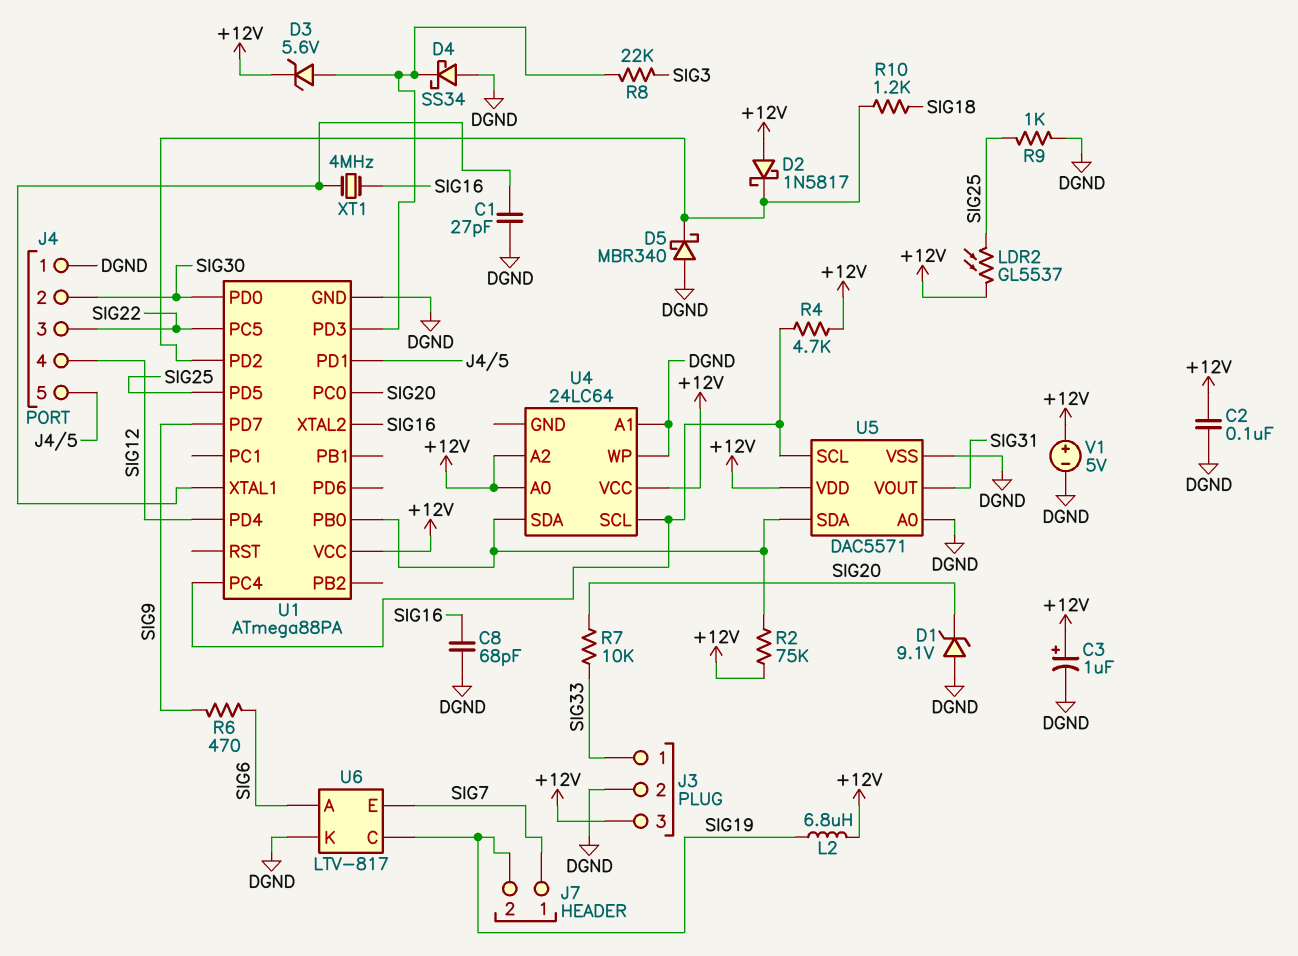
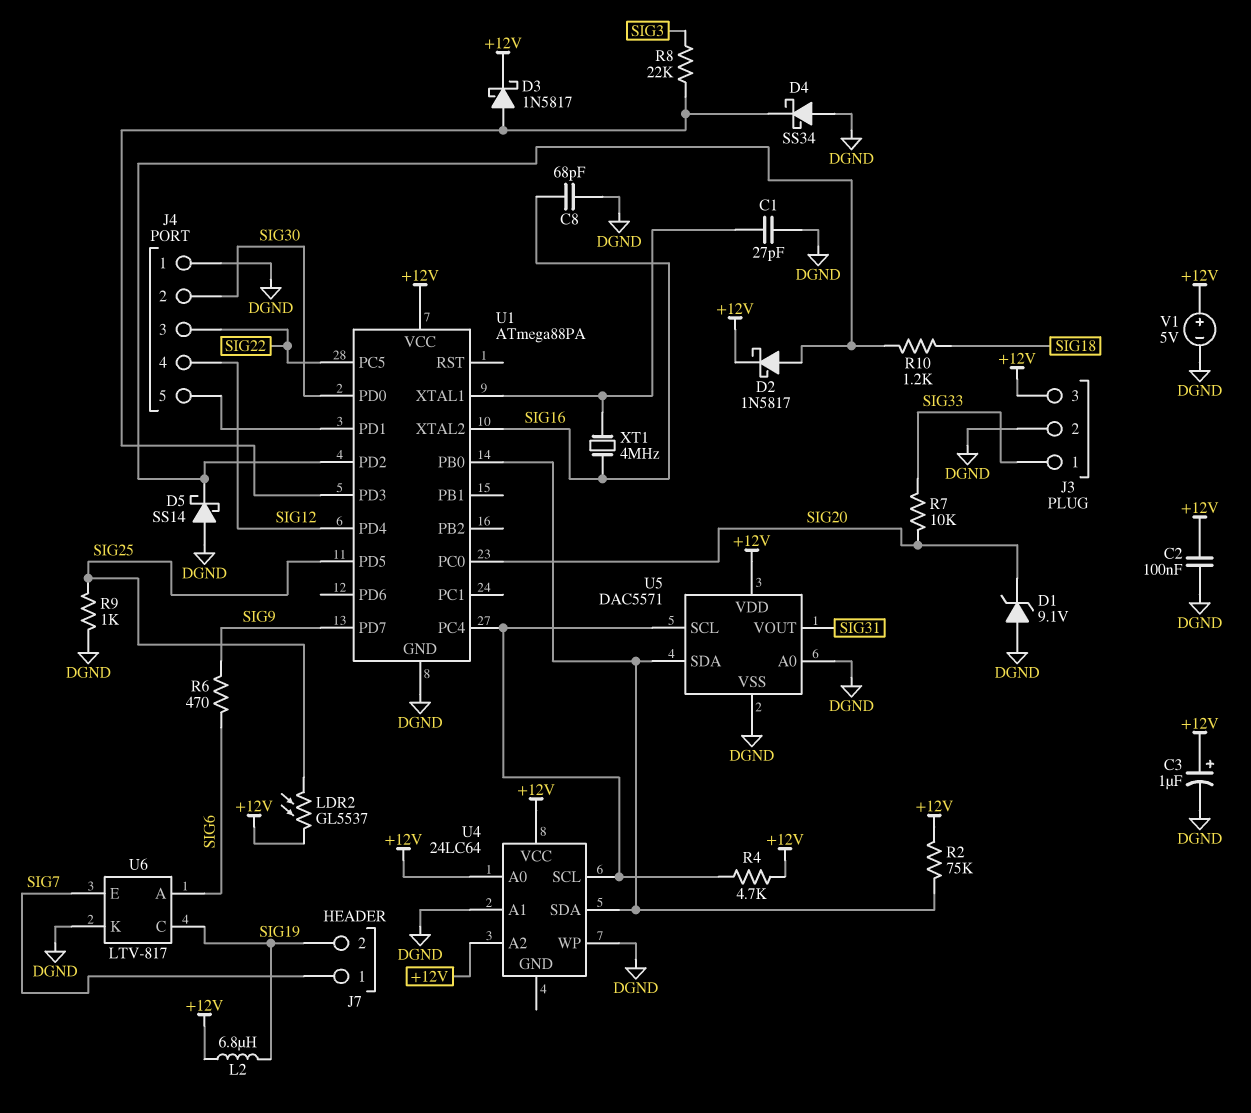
D2: schottky 1N5817 (A +12V, K U1/PD2) -> schottky 1N5817 (A U1/PD2, K +12V)
D3: zener 5.6V (A U1/PD3, K +12V) -> schottky 1N5817 (A U1/PD3, K +12V)
D5: schottky MBR340 (A DGND, K U1/PD2) -> schottky SS14 (A DGND, K U1/PD2)

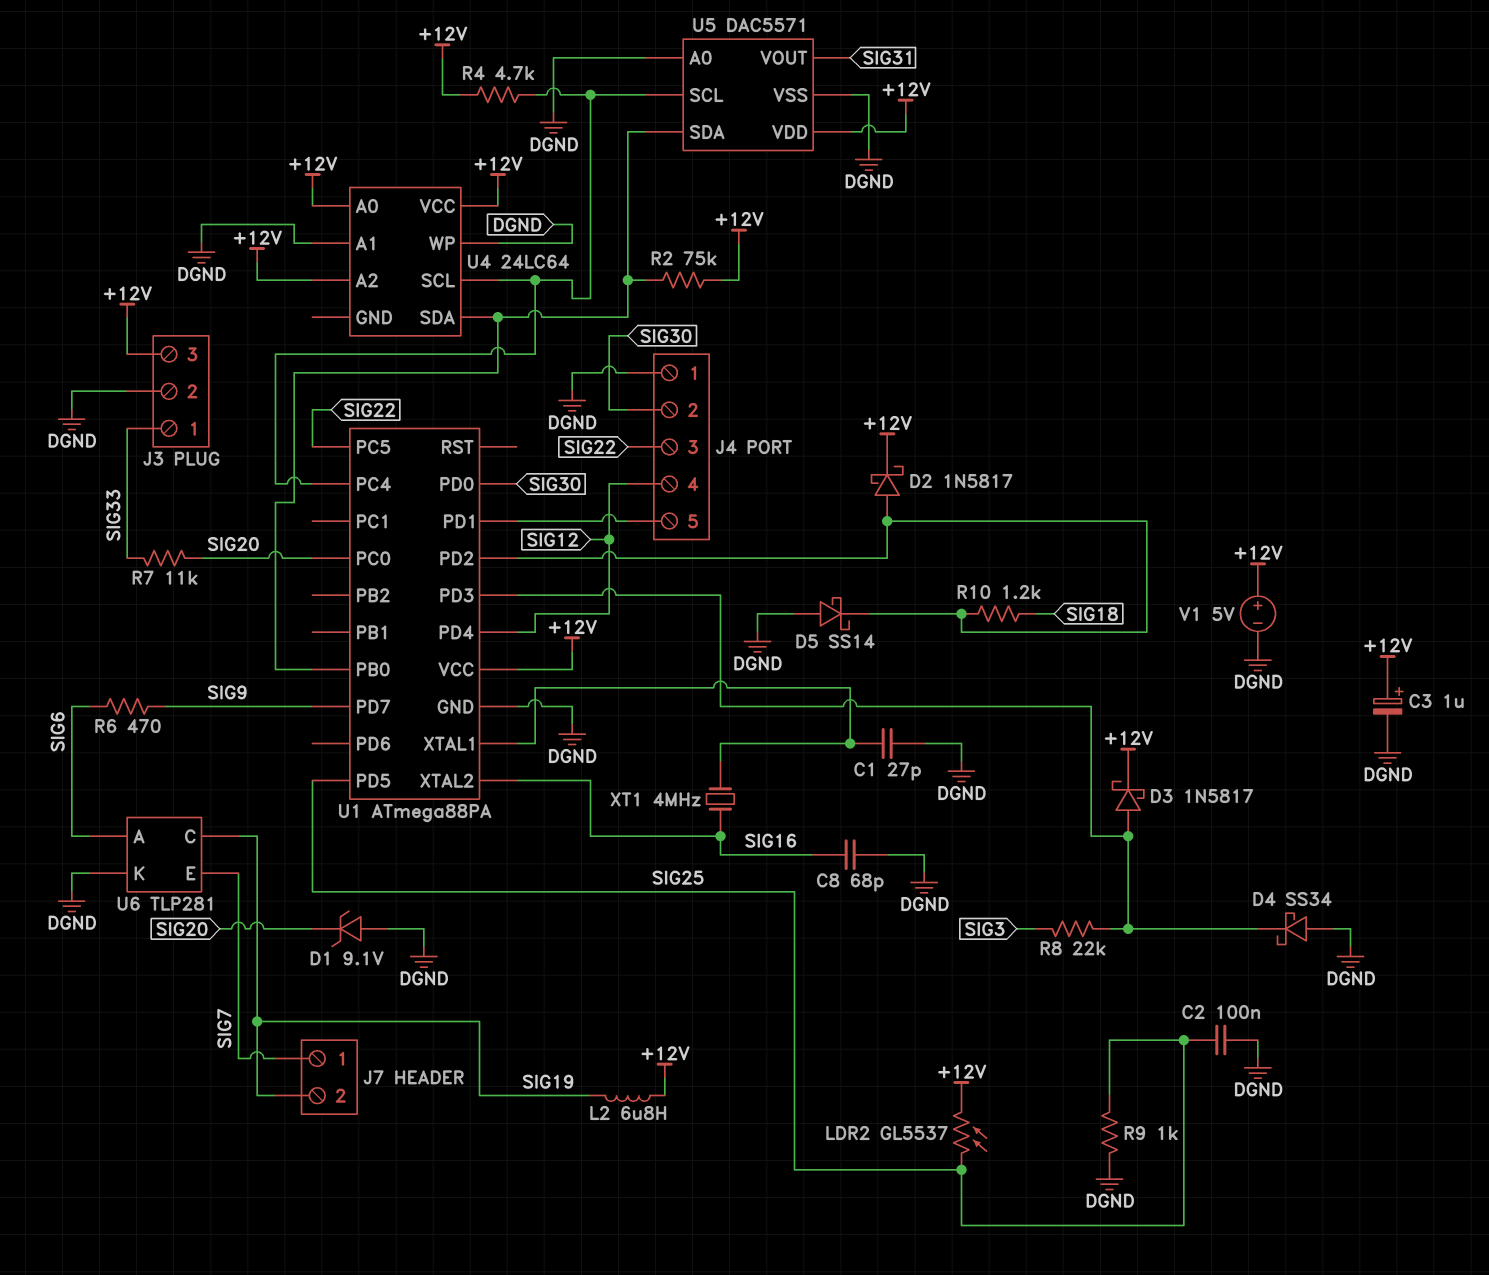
C2: 100nF (+12V, DGND) -> 100nF (DGND, SIG25)
R7: 10k (SIG20, SIG33) -> 11k (SIG20, SIG33)
U6: LTV-817 -> TLP281

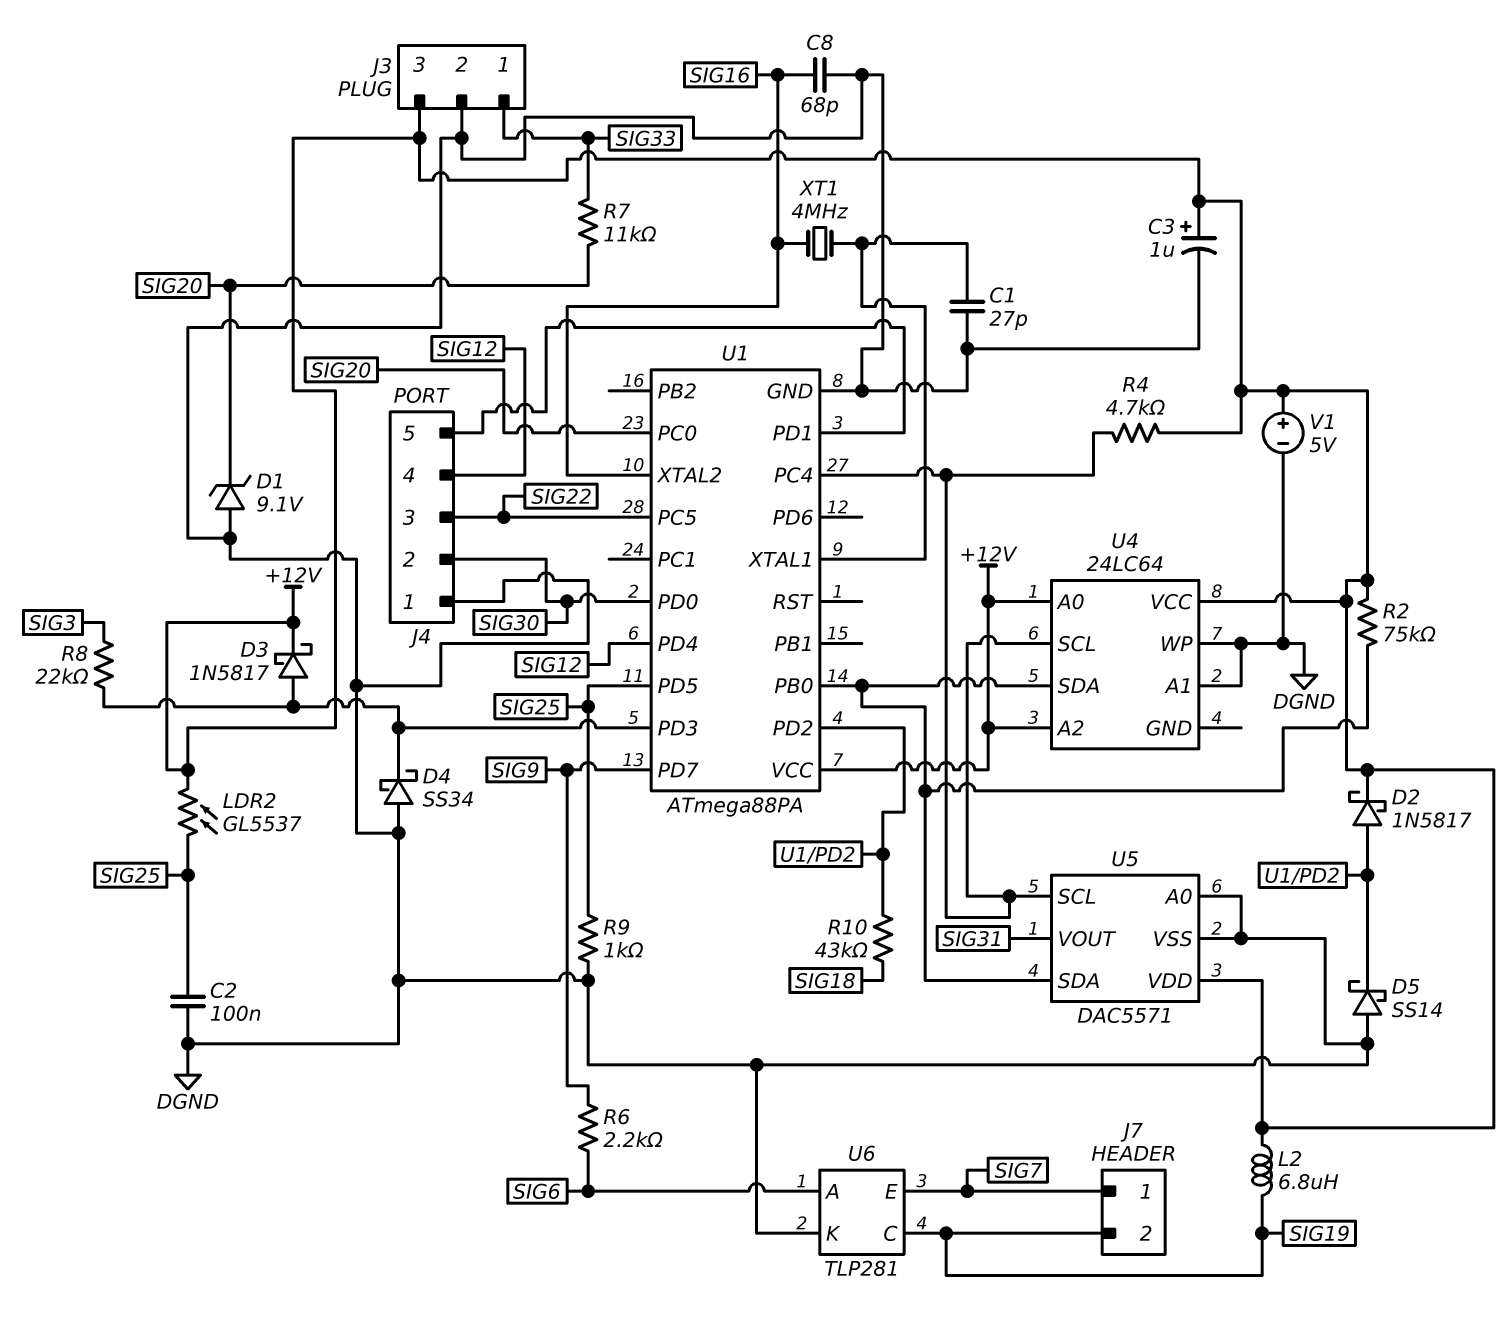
R6: 470 (SIG6, SIG9) -> 2.2k (SIG6, SIG9)
R10: 1.2k (SIG18, U1/PD2) -> 43k (SIG18, U1/PD2)

